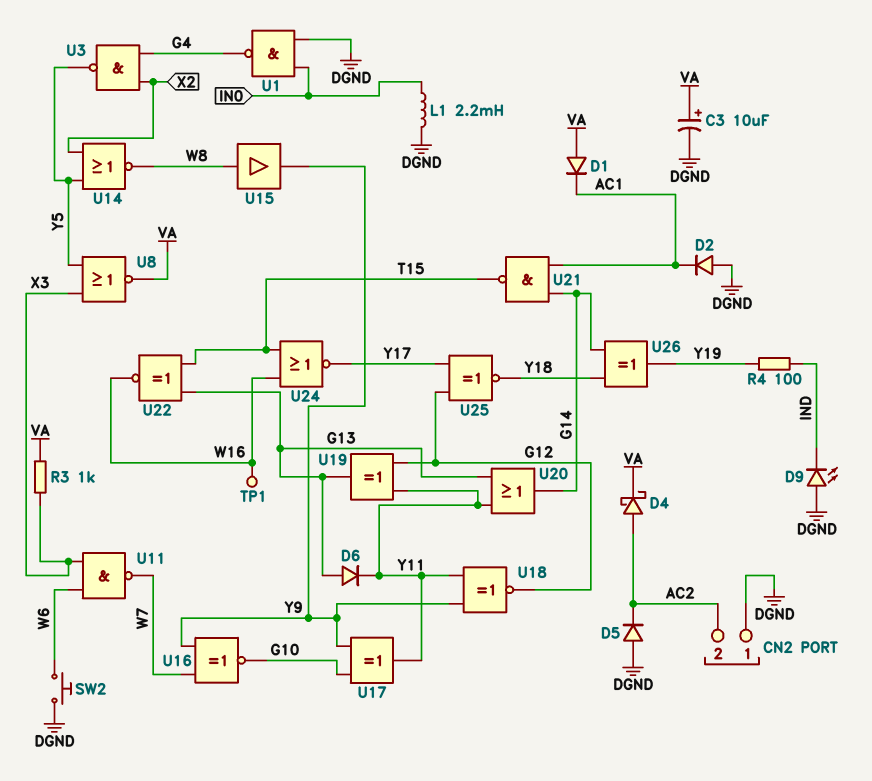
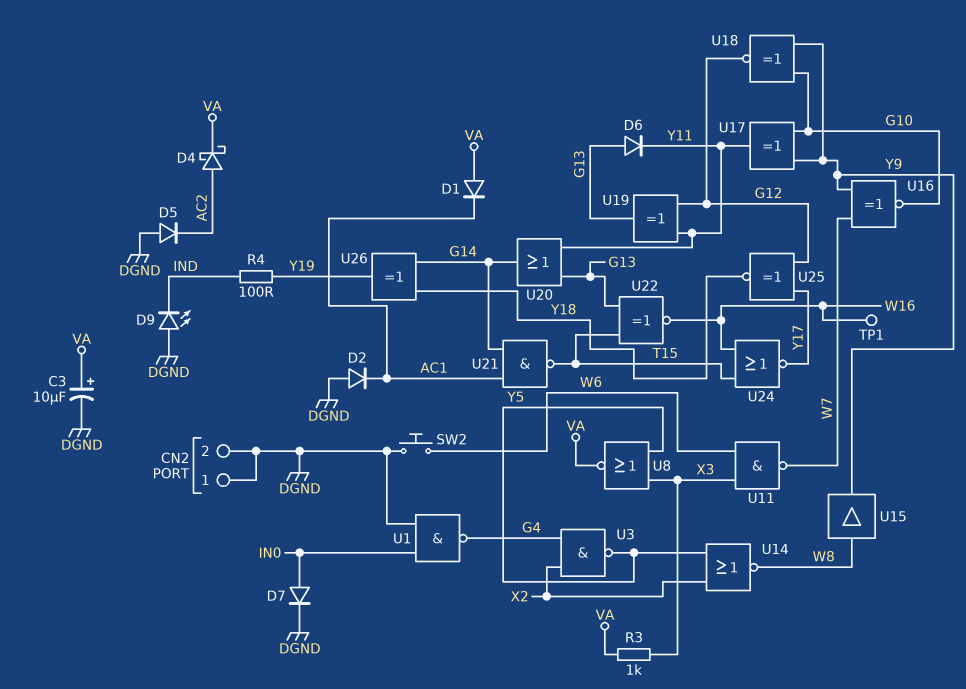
CN2 pin 2: AC2 -> DGND
D7: none -> diode (A IN0, K DGND)
L1: 2.2mH (DGND, IN0) -> none
U18: XNOR (in Y9, in Y11, out G12) -> XNOR (in G10, in Y9, out G12)

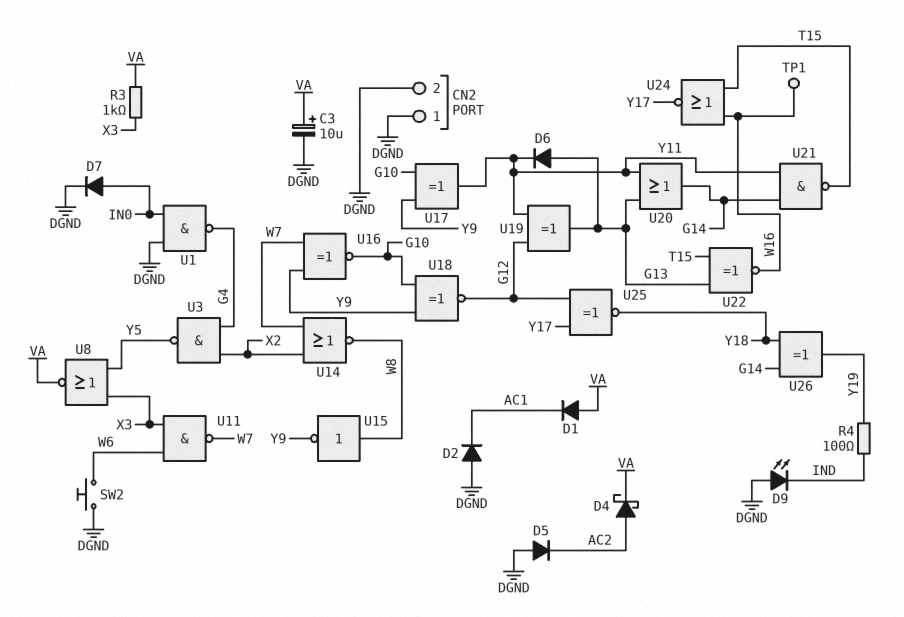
U14: NOR (in X2, in Y5, out W8) -> NOR (in W7, in X2, out W8)
U15: buffer (in W8, out Y9) -> NOT (in W8, out Y9)
U21: NAND (in AC1, in G14, out T15) -> NAND (in G14, in Y11, out T15)

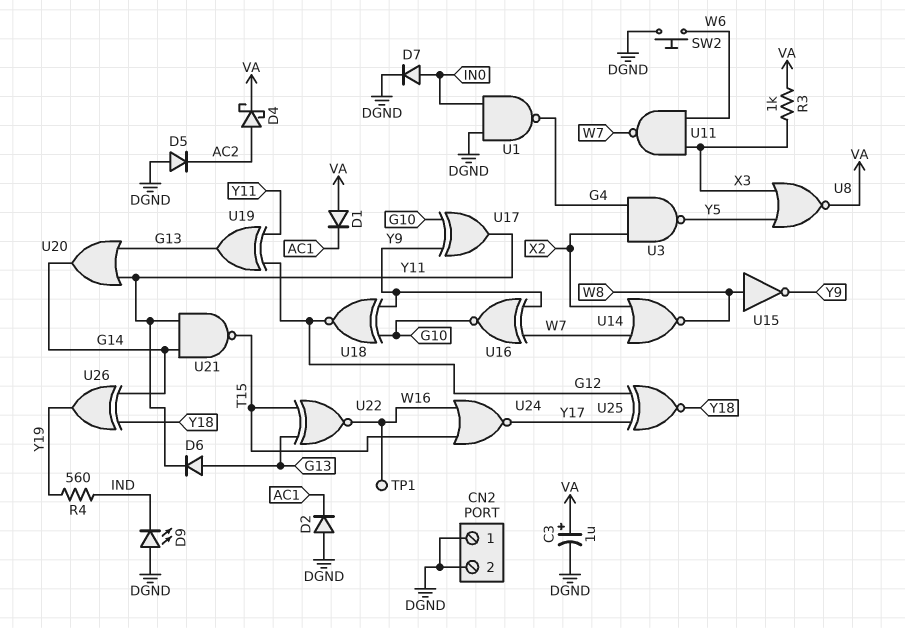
C3: 10uF (plus VA, minus DGND) -> 1uF (plus VA, minus DGND)
R4: 100 (IND, Y19) -> 560 (IND, Y19)

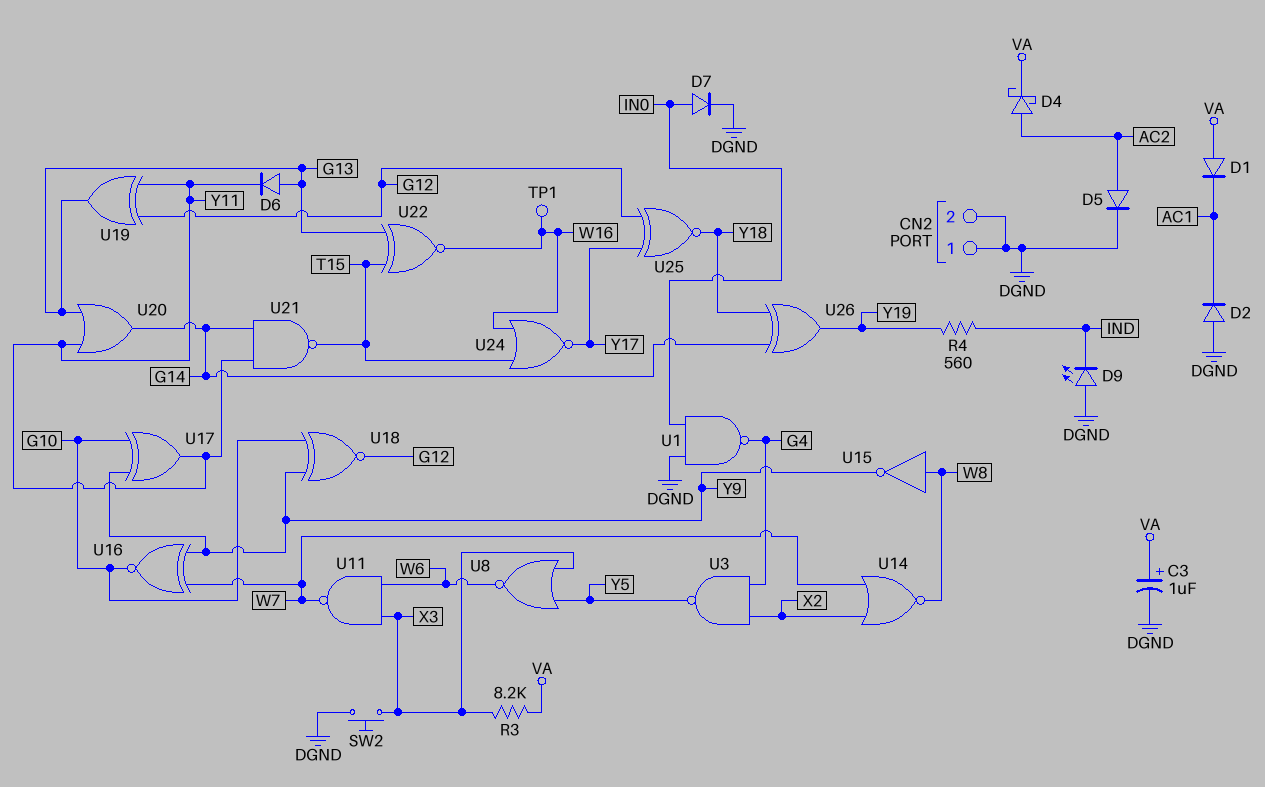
D5: diode (A DGND, K AC2) -> diode (A AC2, K DGND)
R3: 1k (VA, X3) -> 8.2k (VA, X3)
SW2: button (DGND, W6) -> button (DGND, X3)
U8: NOR (in X3, in Y5, out VA) -> NOR (in X3, in Y5, out W6)

